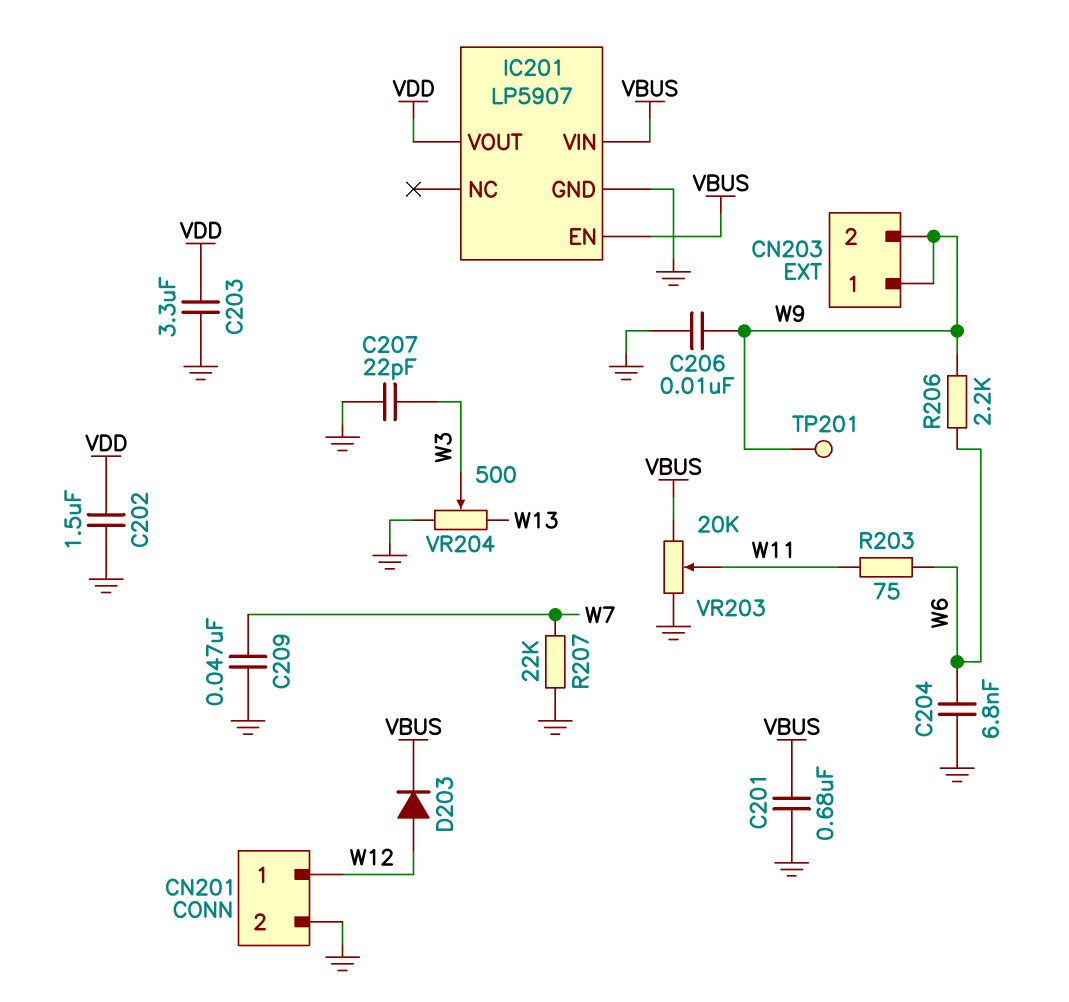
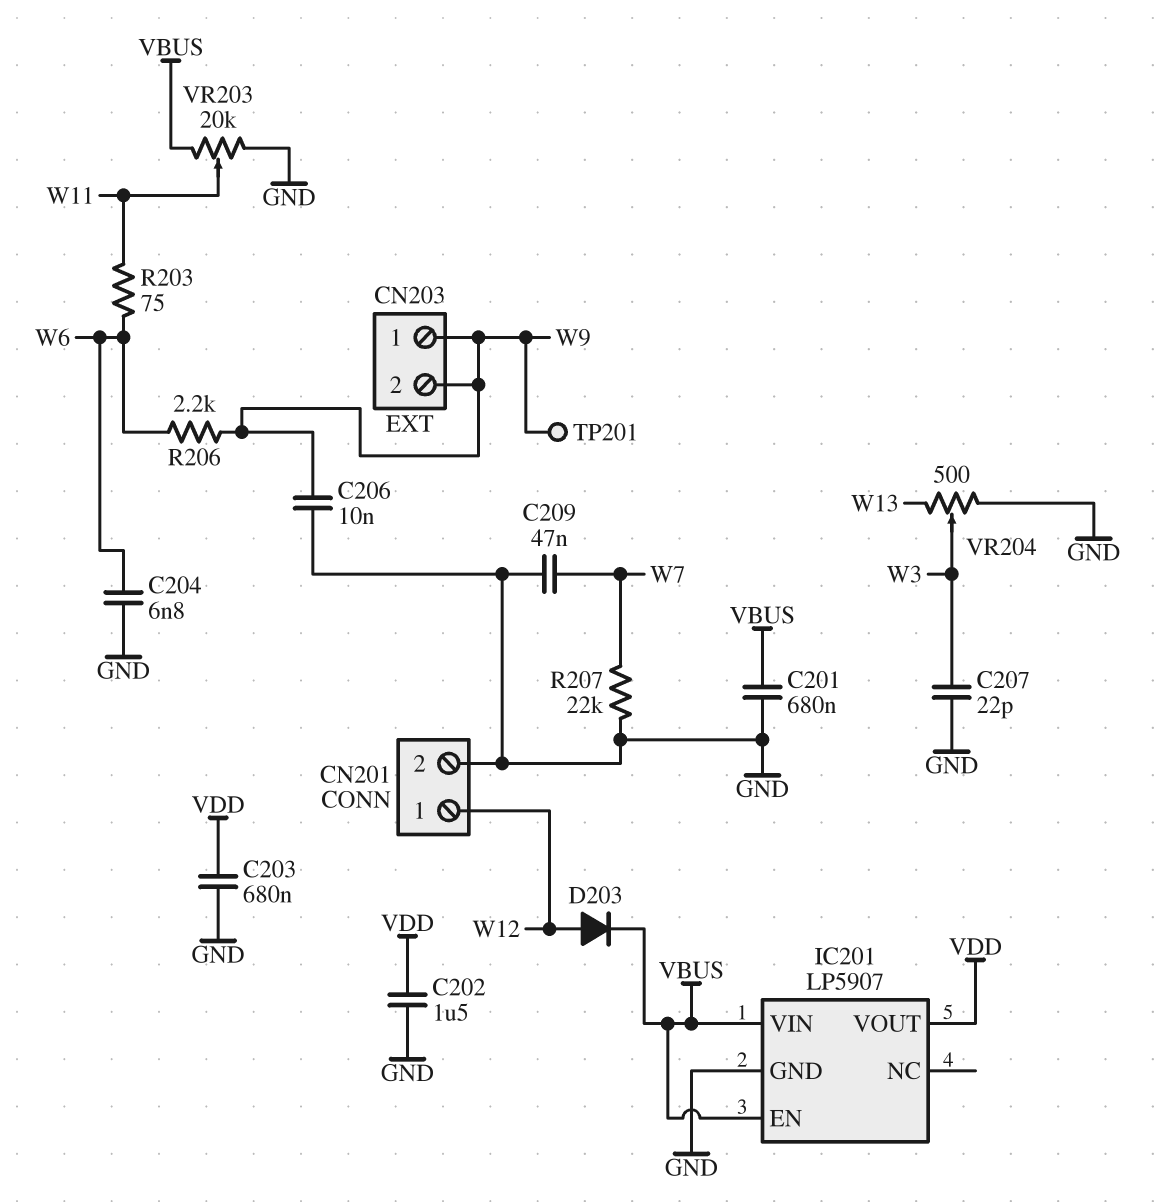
C203: 3.3uF (GND, VDD) -> 680nF (GND, VDD)

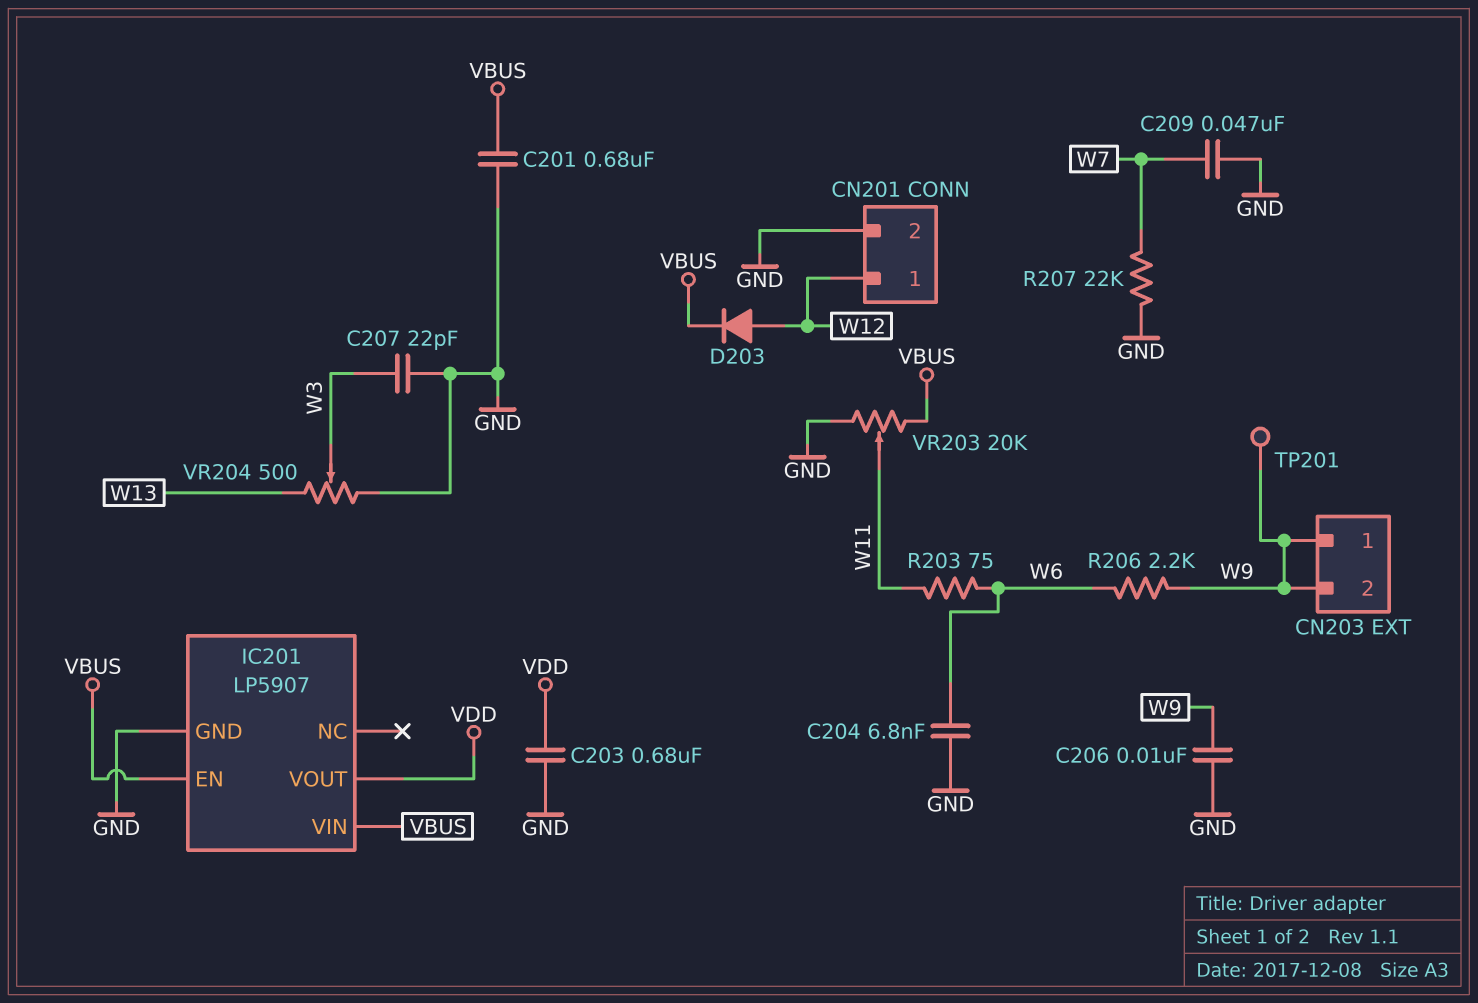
C202: 1.5uF (GND, VDD) -> none

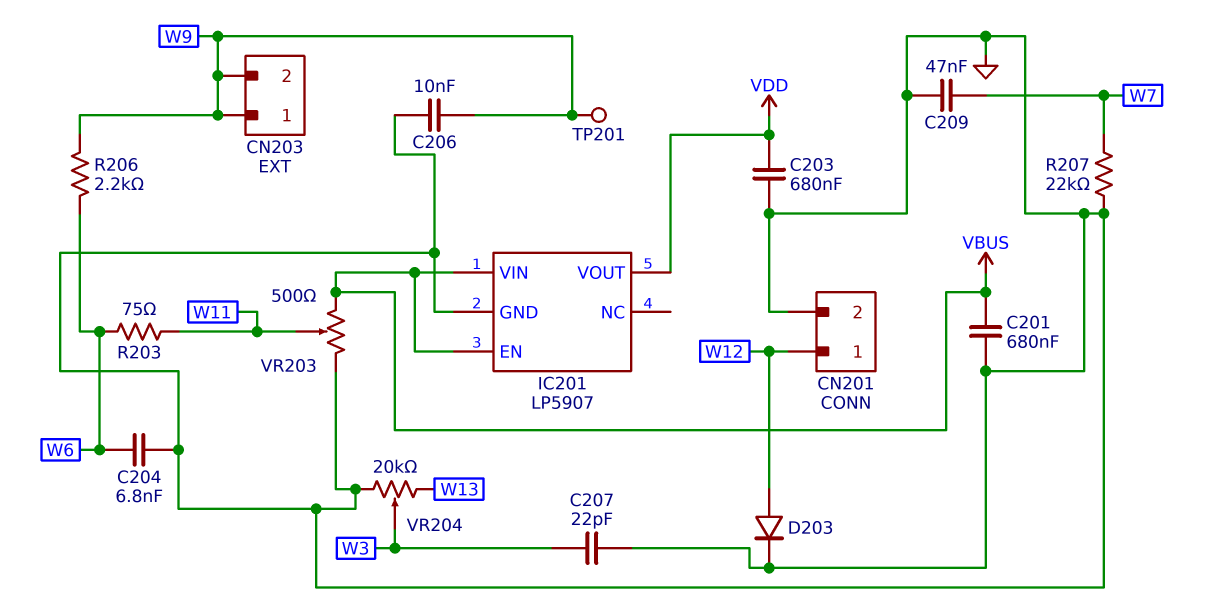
D203: diode (A W12, K VBUS) -> diode (A W12, K GND)
VR203: 20k (GND, VBUS, wiper W11) -> 500 (GND, VBUS, wiper W11)
VR204: 500 (GND, W13, wiper W3) -> 20k (GND, W13, wiper W3)

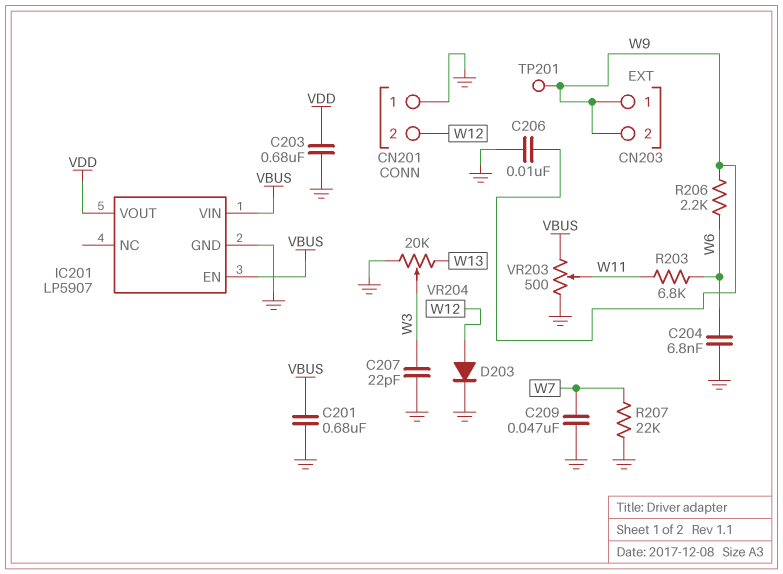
CN201 pin 1: W12 -> GND
CN201 pin 2: GND -> W12
R203: 75 (W6, W11) -> 6.8k (W6, W11)

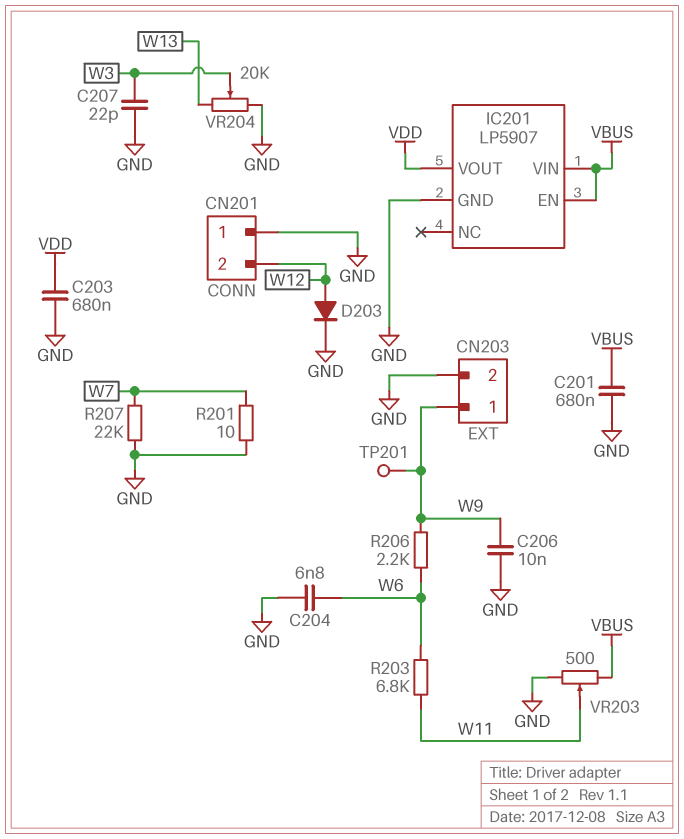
C209: 47nF (GND, W7) -> none
CN203 pin 2: W9 -> GND
R201: none -> 10 (GND, W7)

